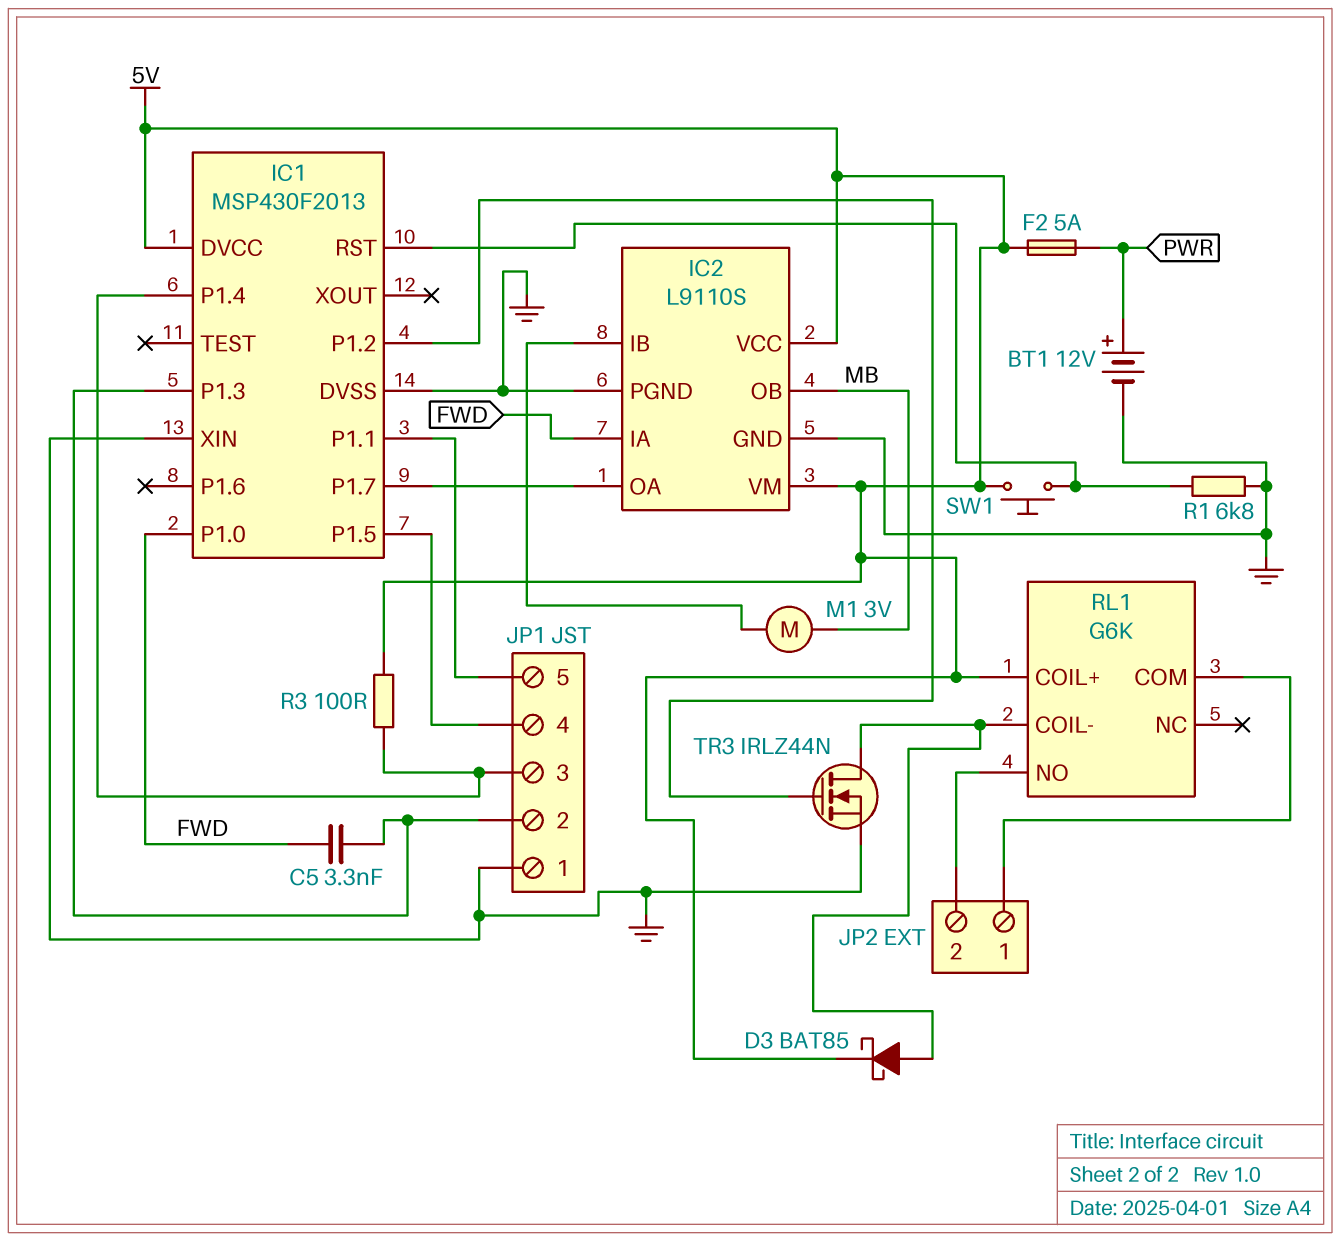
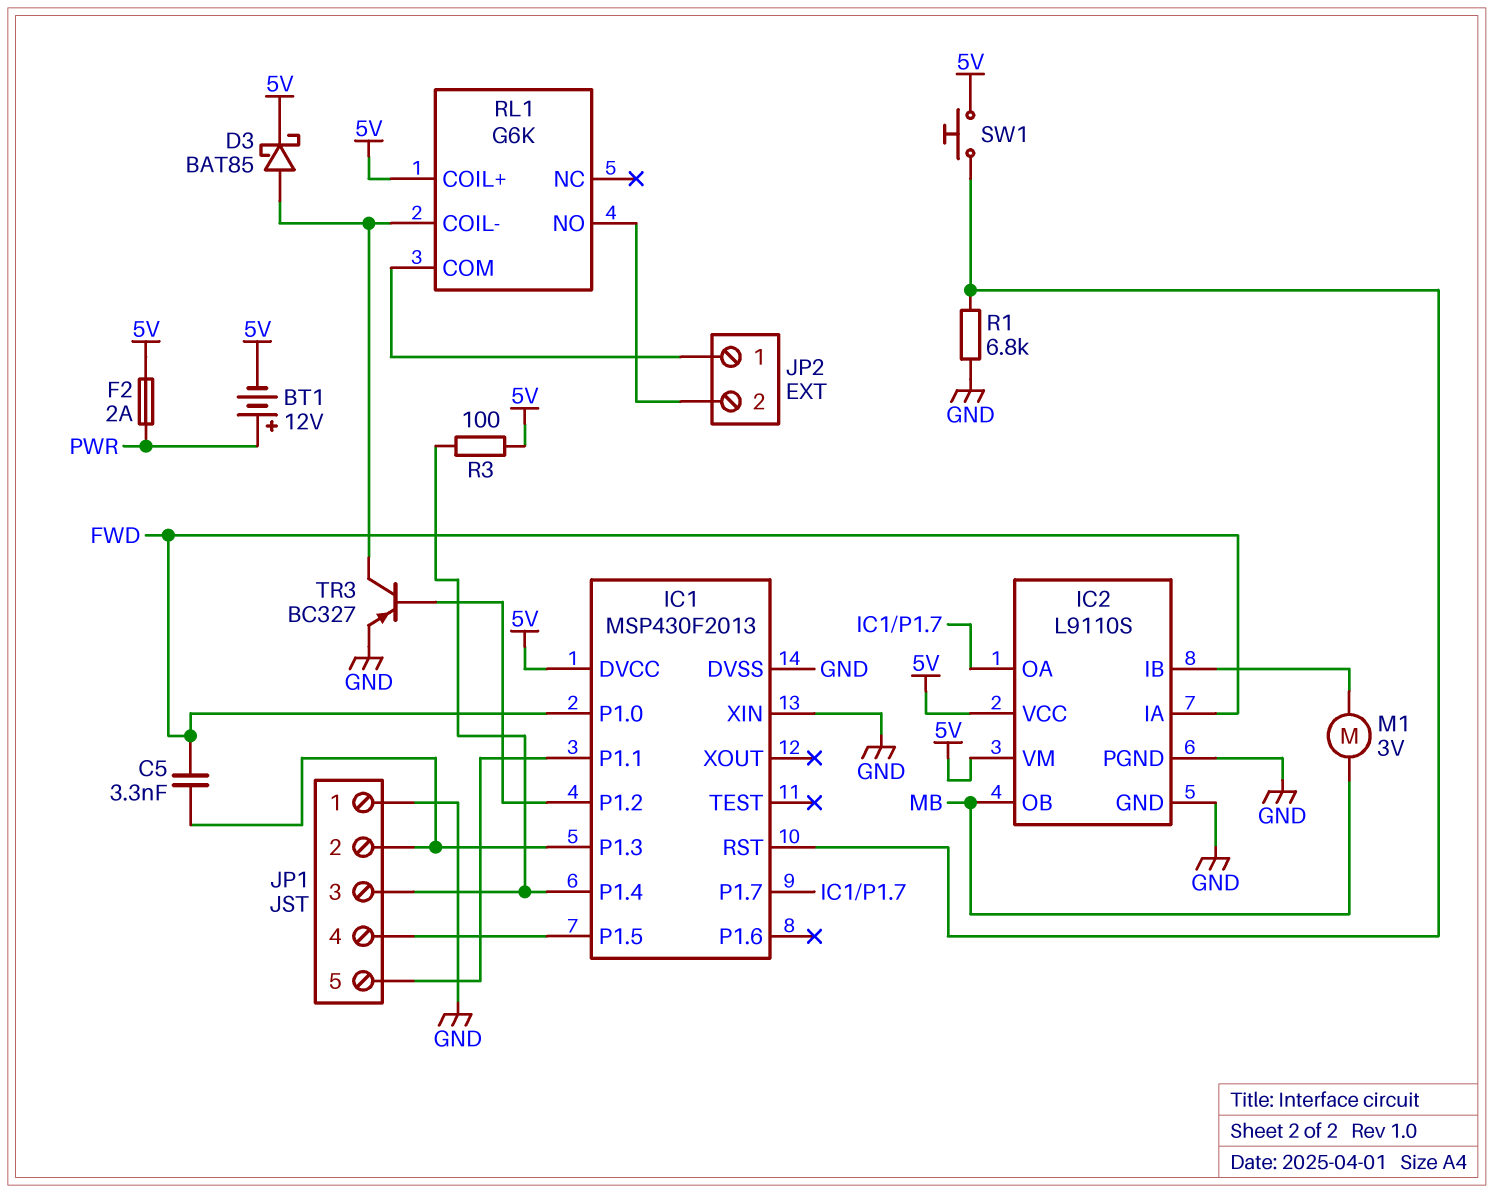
BT1: 12V (plus PWR, minus GND) -> 12V (plus PWR, minus 5V)
F2: 5A (5V, PWR) -> 2A (5V, PWR)
TR3: NMOS IRLZ44N (G IC1/P1.2, D RL1/COIL-, S GND) -> PNP BC327 (B IC1/P1.2, C RL1/COIL-, E GND)

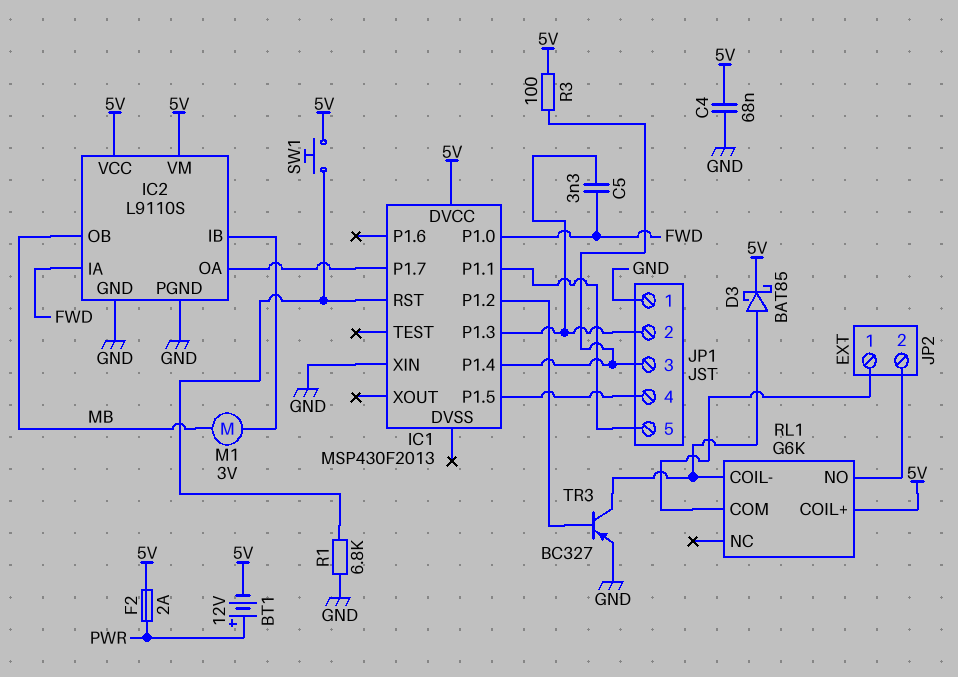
C4: none -> 68nF (5V, GND)
IC1 pin DVSS: GND -> none

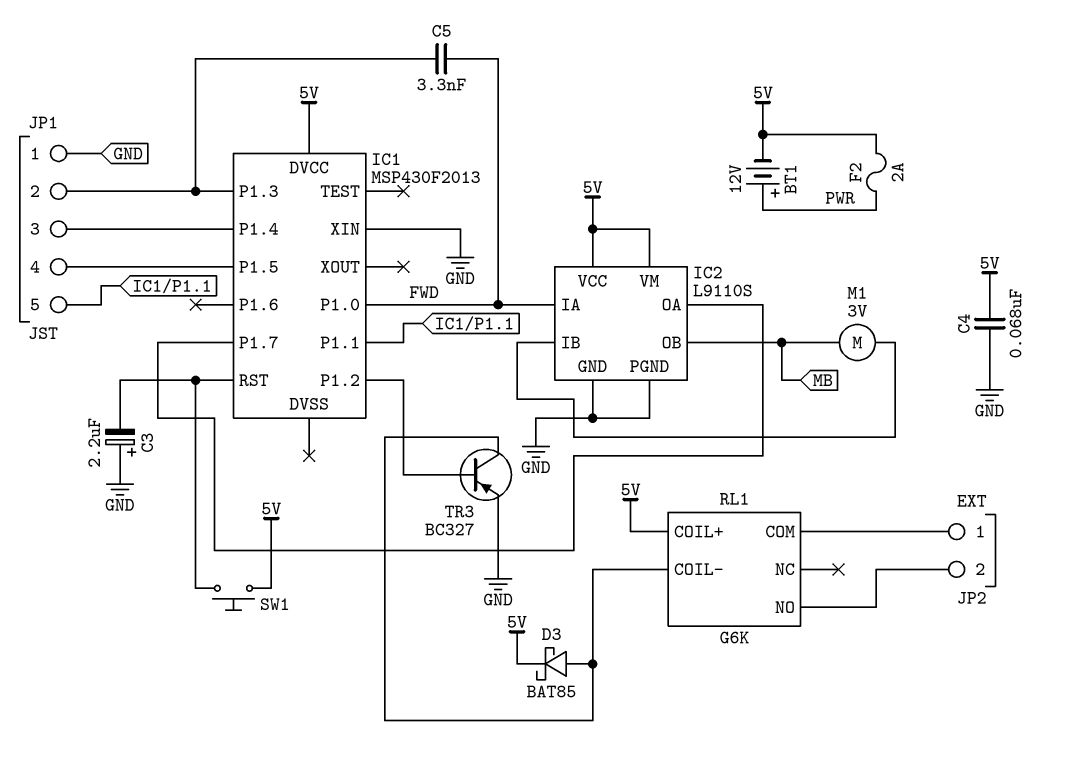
C3: none -> 2.2uF (plus GND, minus IC1/RST)
R1: 6.8k (GND, IC1/RST) -> none
R3: 100 (5V, IC1/P1.4) -> none

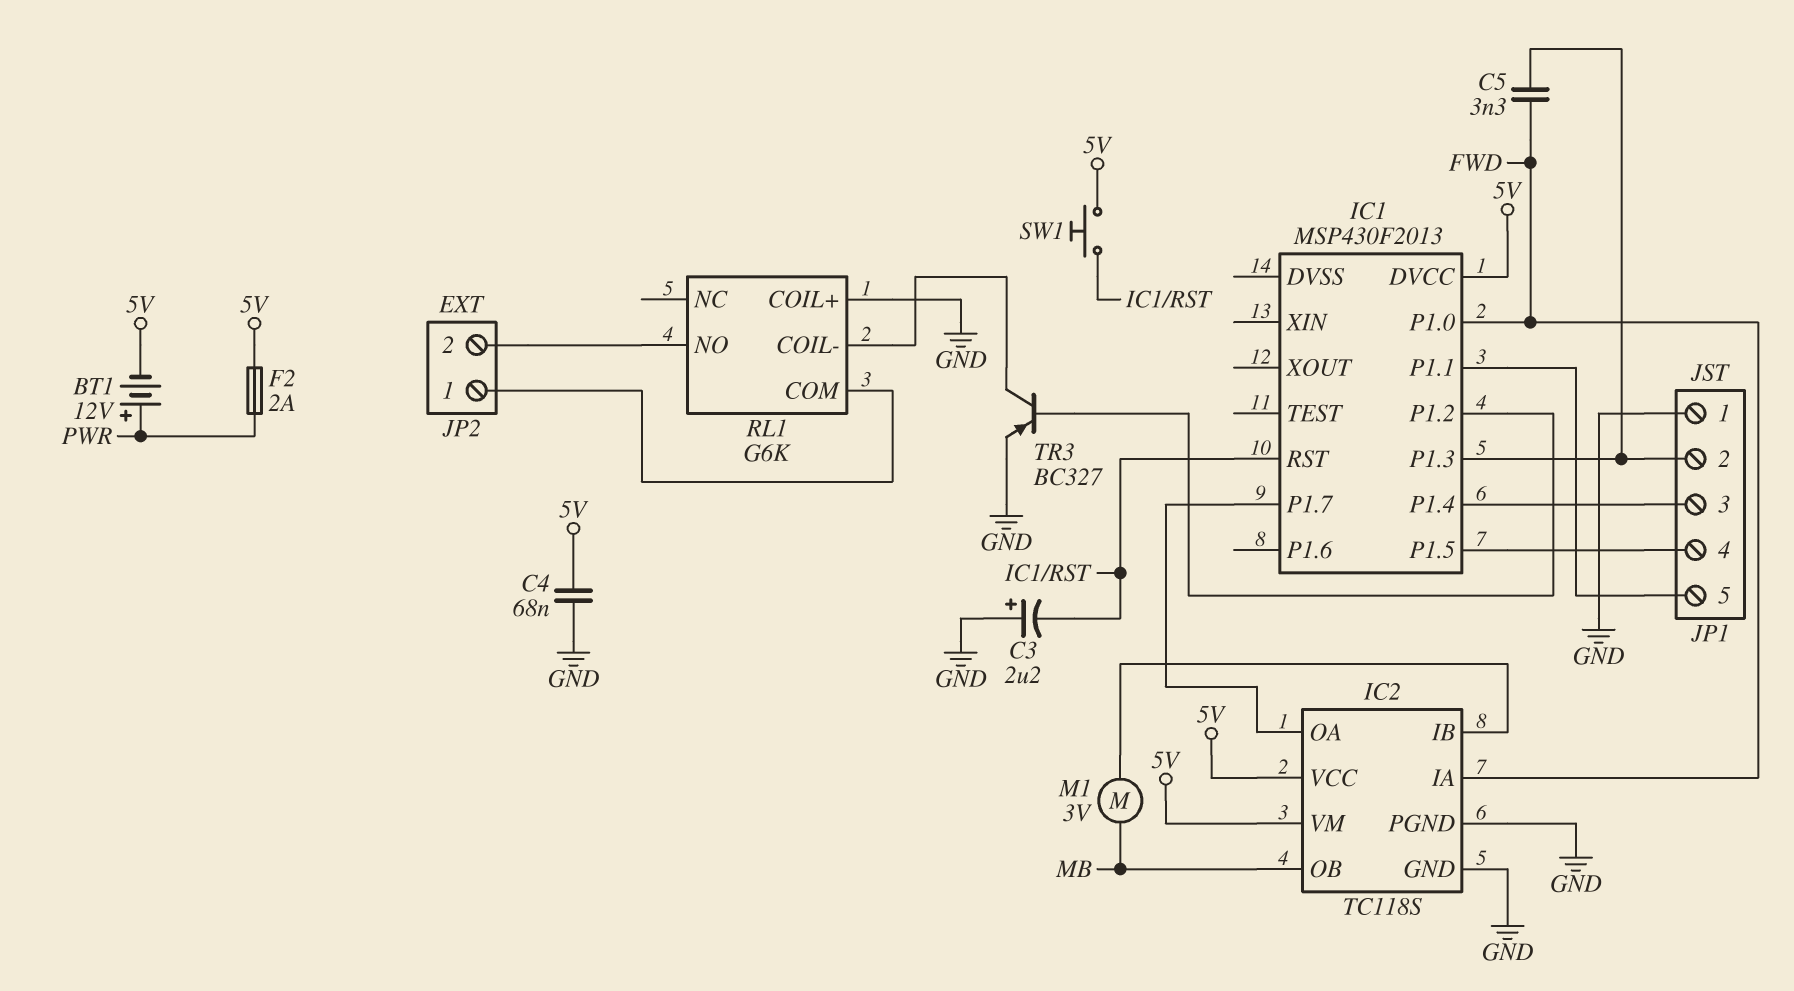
D3: schottky BAT85 (A RL1/COIL-, K 5V) -> none
IC1 pin XIN: GND -> none
IC2: L9110S -> TC118S
RL1 pin COIL+: 5V -> GND

